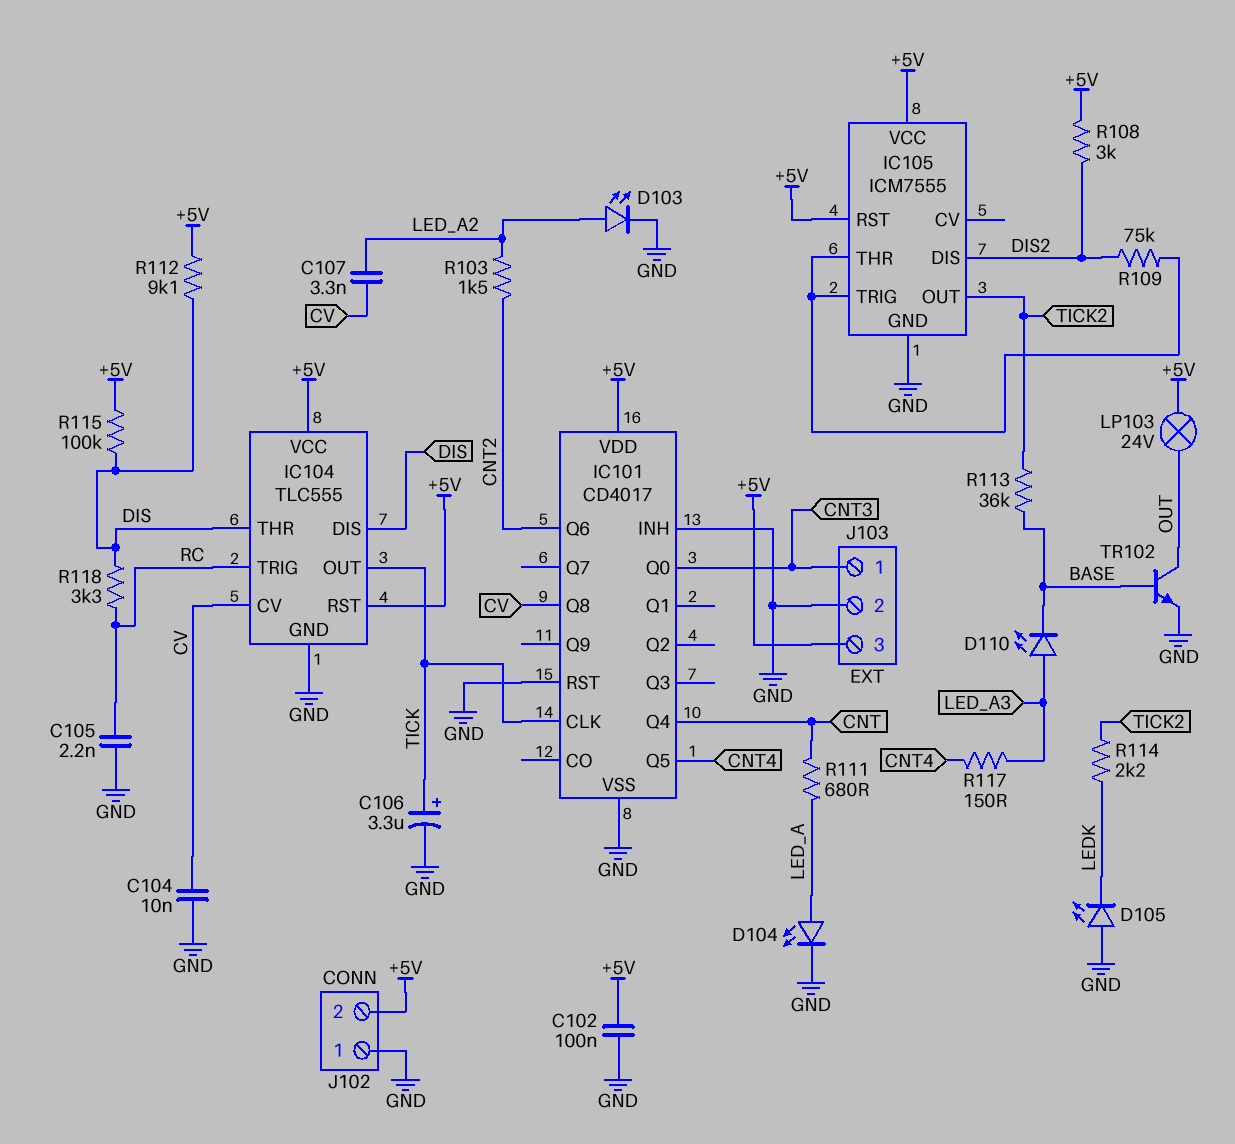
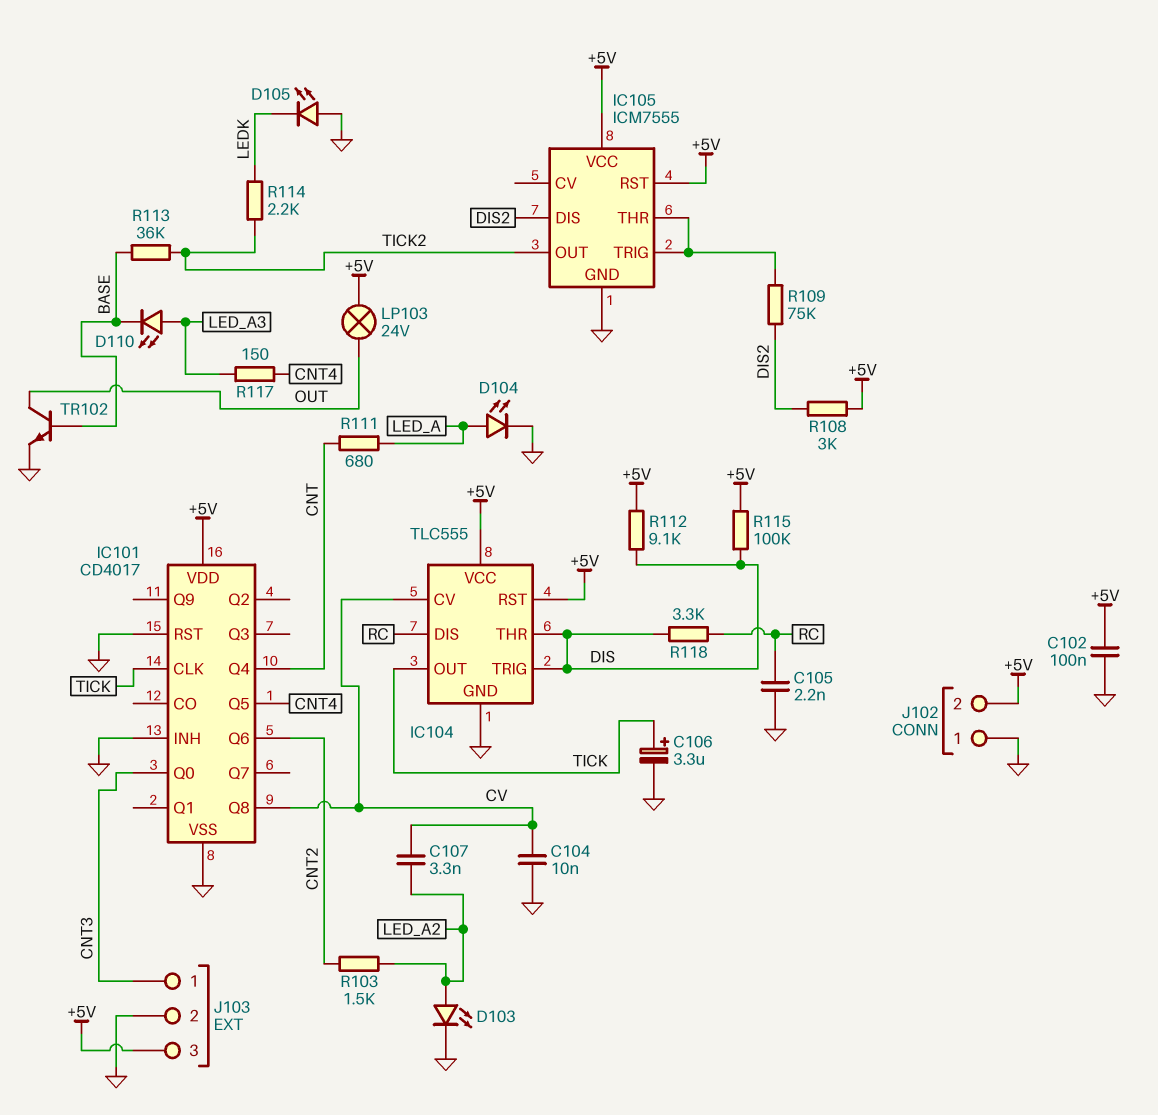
IC104 pin DIS: DIS -> RC
IC104 pin TRIG: RC -> DIS

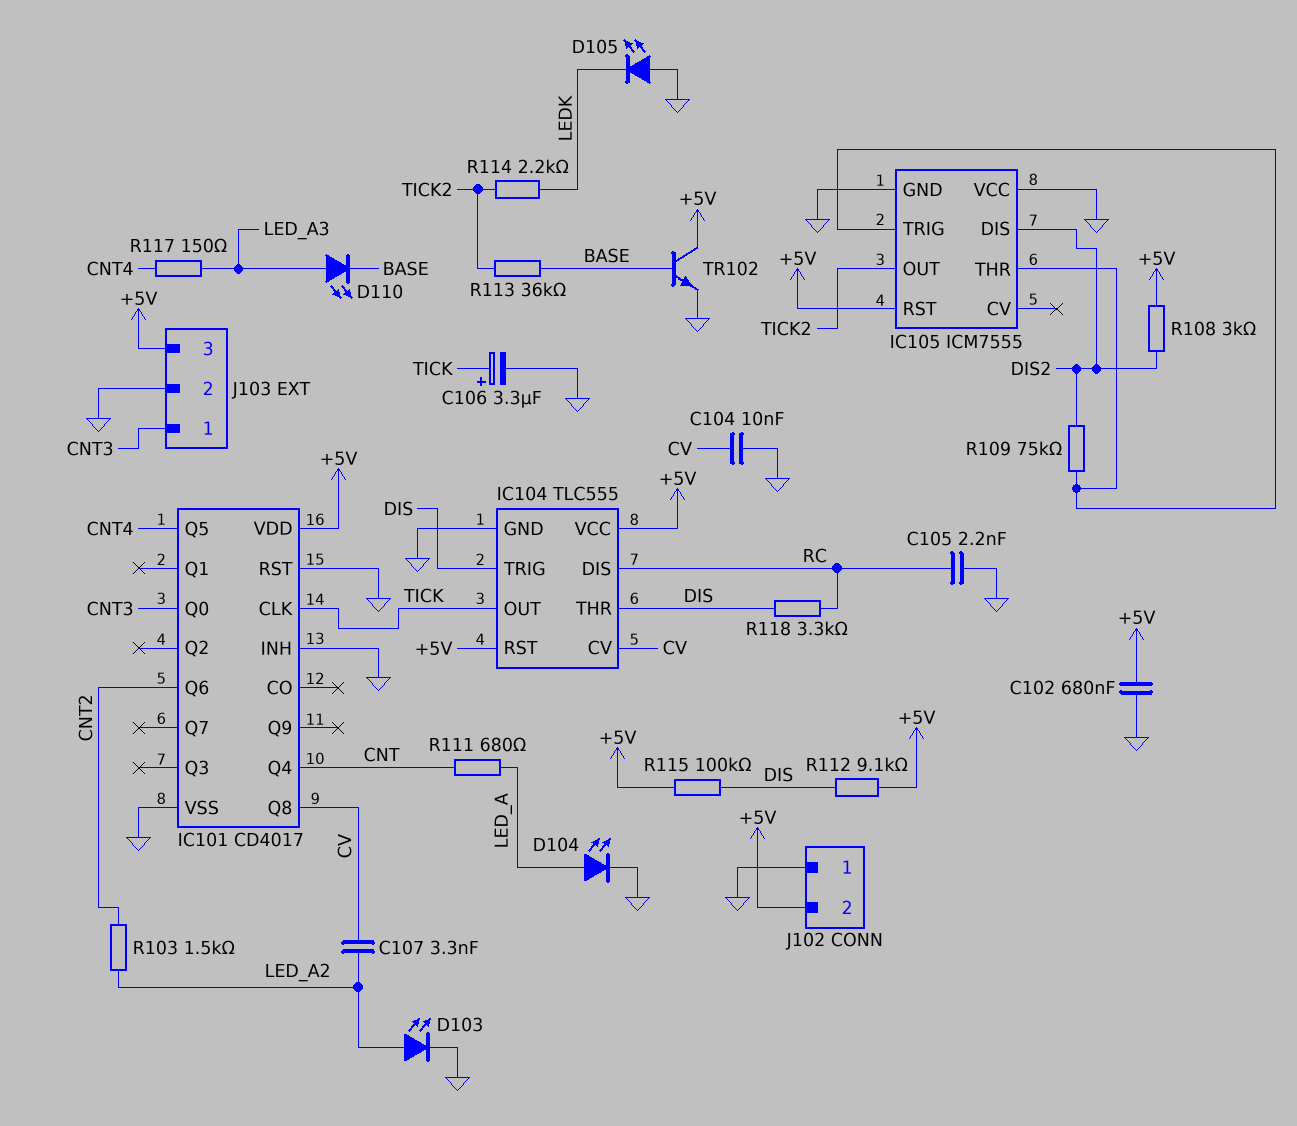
C102: 100nF (+5V, GND) -> 680nF (+5V, GND)
IC105 pin VCC: +5V -> GND
LP103: lamp 24V (+5V, OUT) -> none
TR102: NPN (B BASE, C OUT, E GND) -> NPN (B BASE, C +5V, E GND)

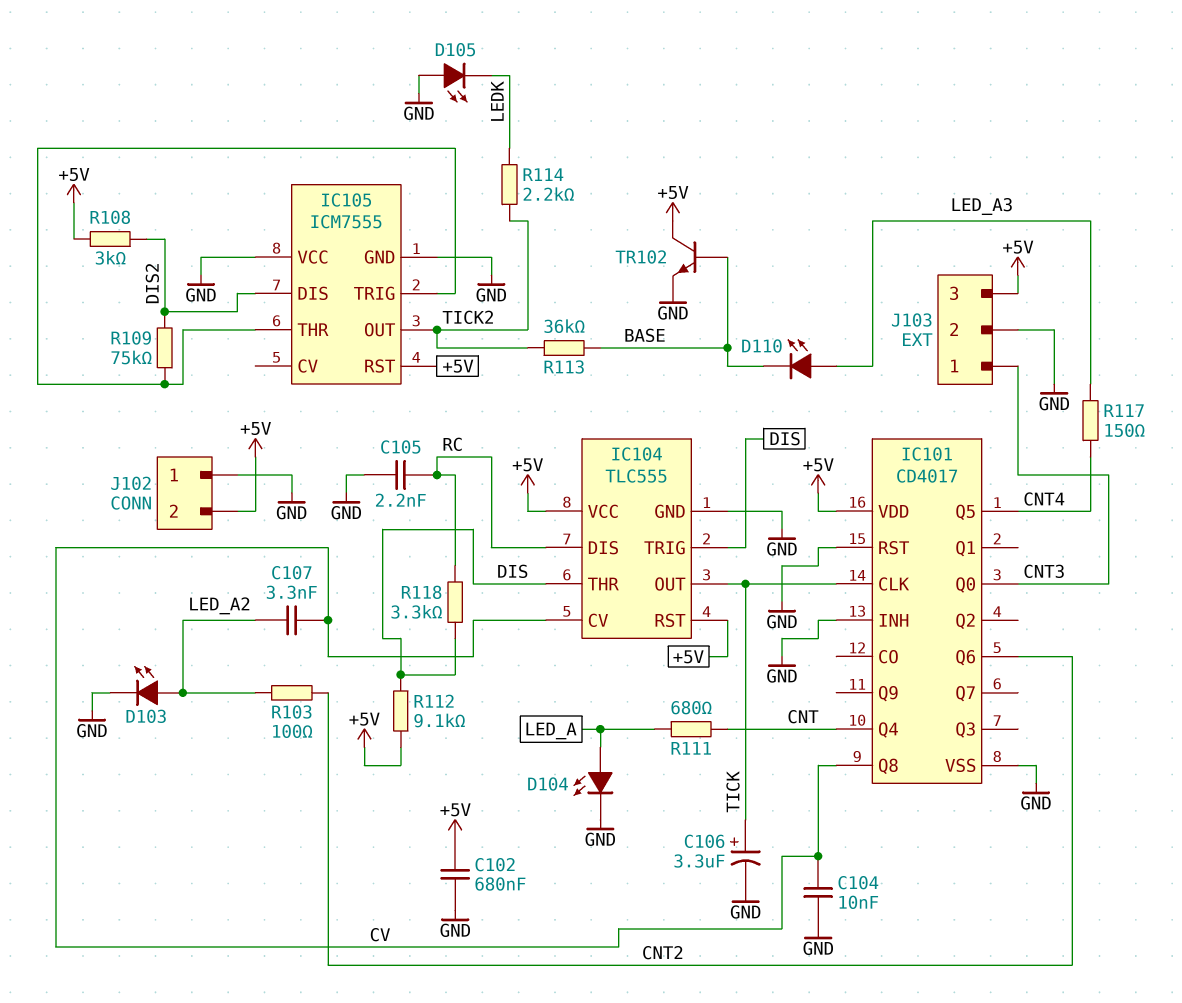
R103: 1.5k (CNT2, LED_A2) -> 100 (CNT2, LED_A2)
R115: 100k (+5V, DIS) -> none

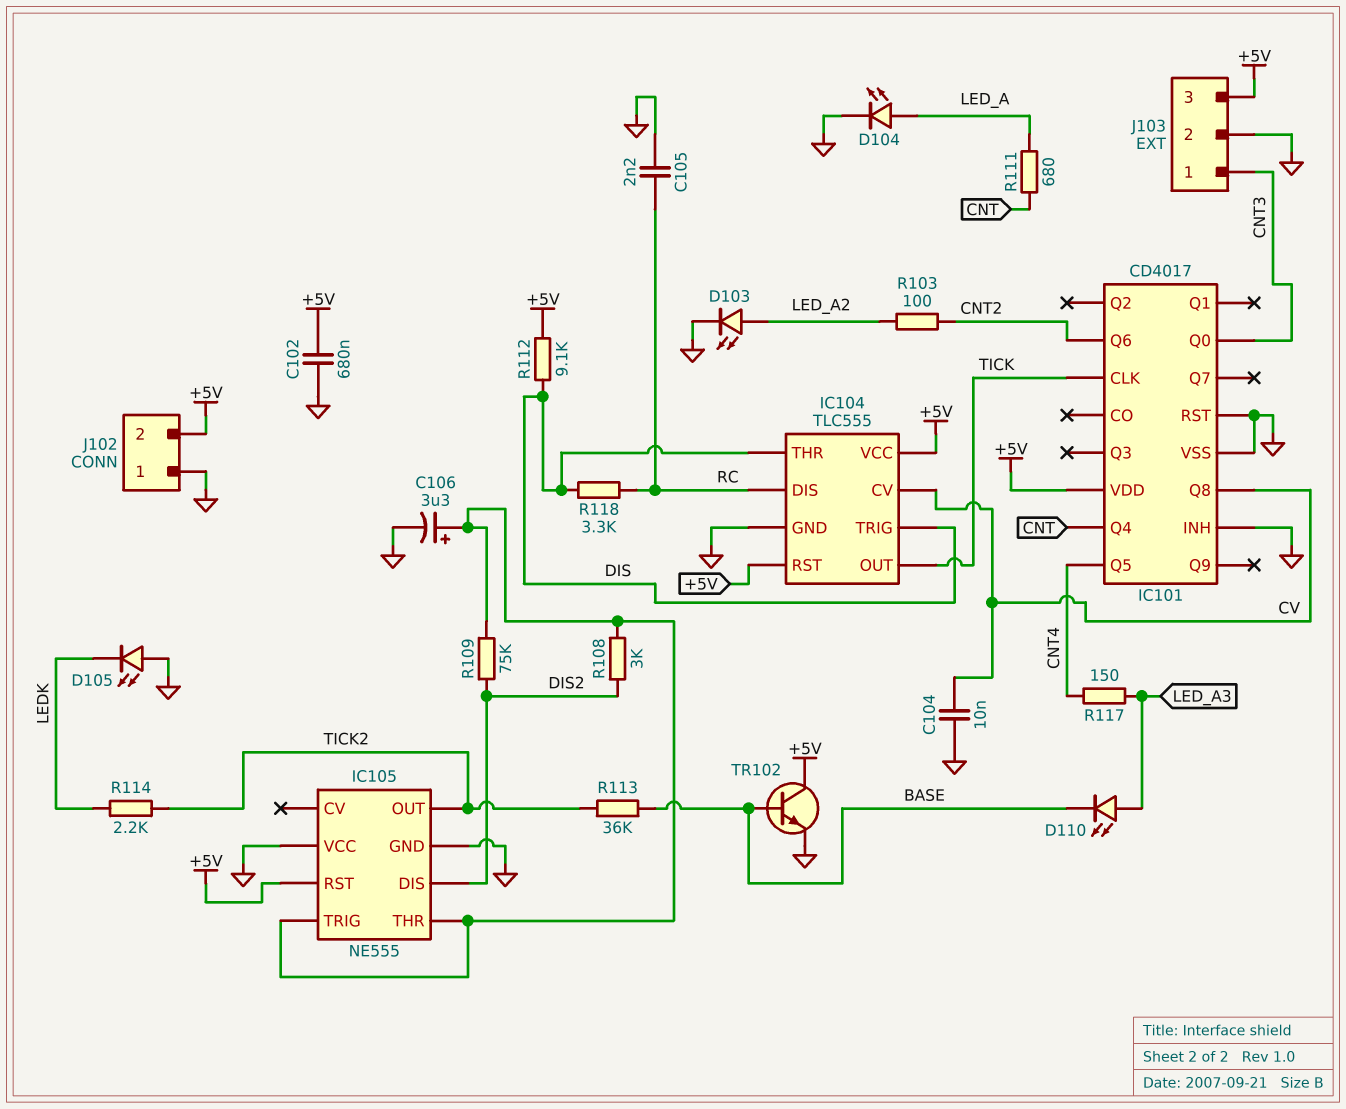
C106: 3.3uF (plus TICK, minus GND) -> 3.3uF (plus IC105/THR, minus GND)
C107: 3.3nF (CV, LED_A2) -> none
IC105: ICM7555 -> NE555
R108: 3k (+5V, DIS2) -> 3k (DIS2, IC105/THR)

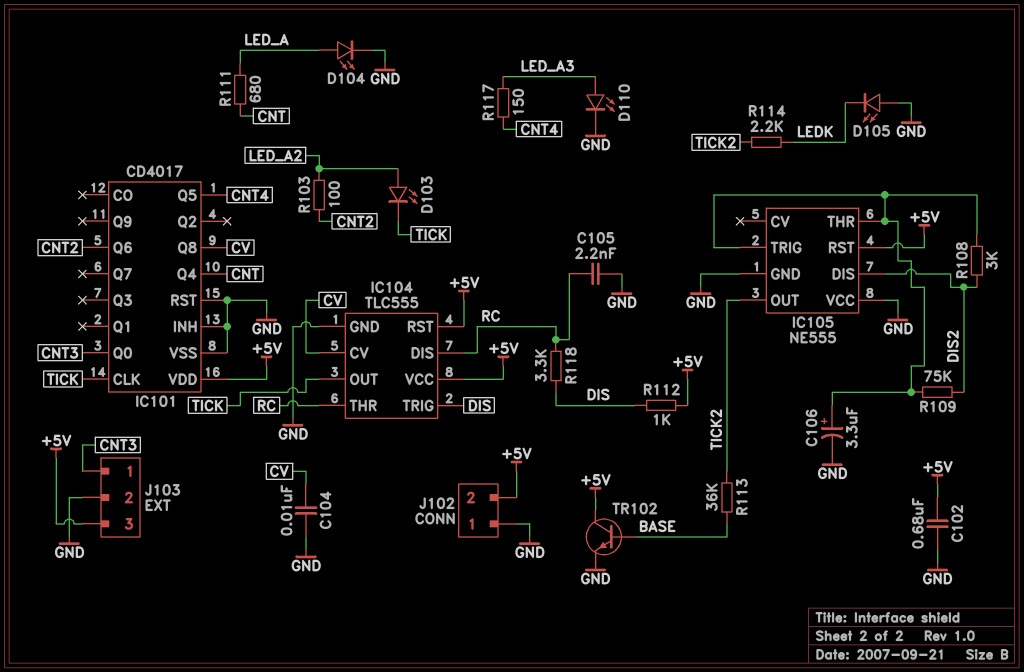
D103: LED (A LED_A2, K GND) -> LED (A LED_A2, K TICK)
D110: LED (A LED_A3, K BASE) -> LED (A LED_A3, K GND)
IC104 pin THR: DIS -> RC
R112: 9.1k (+5V, DIS) -> 1k (+5V, DIS)

